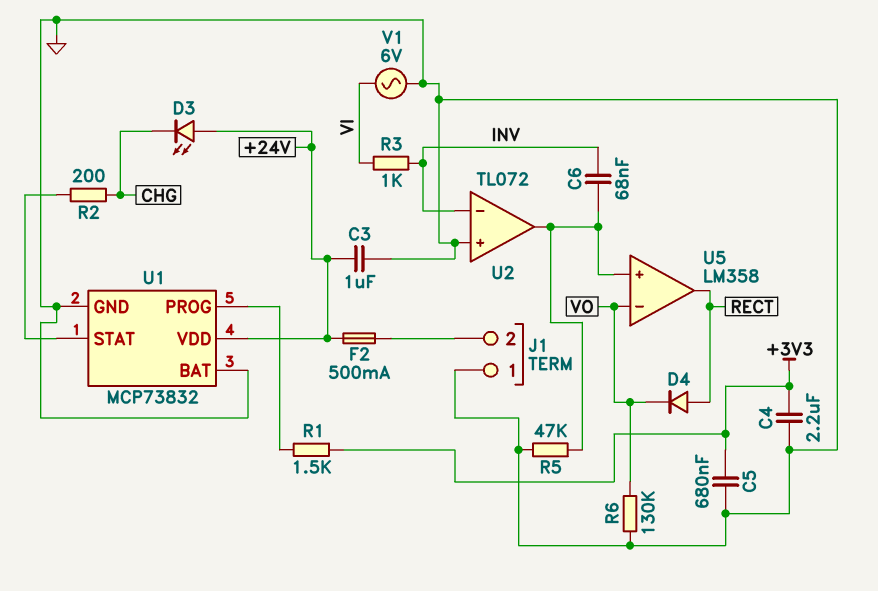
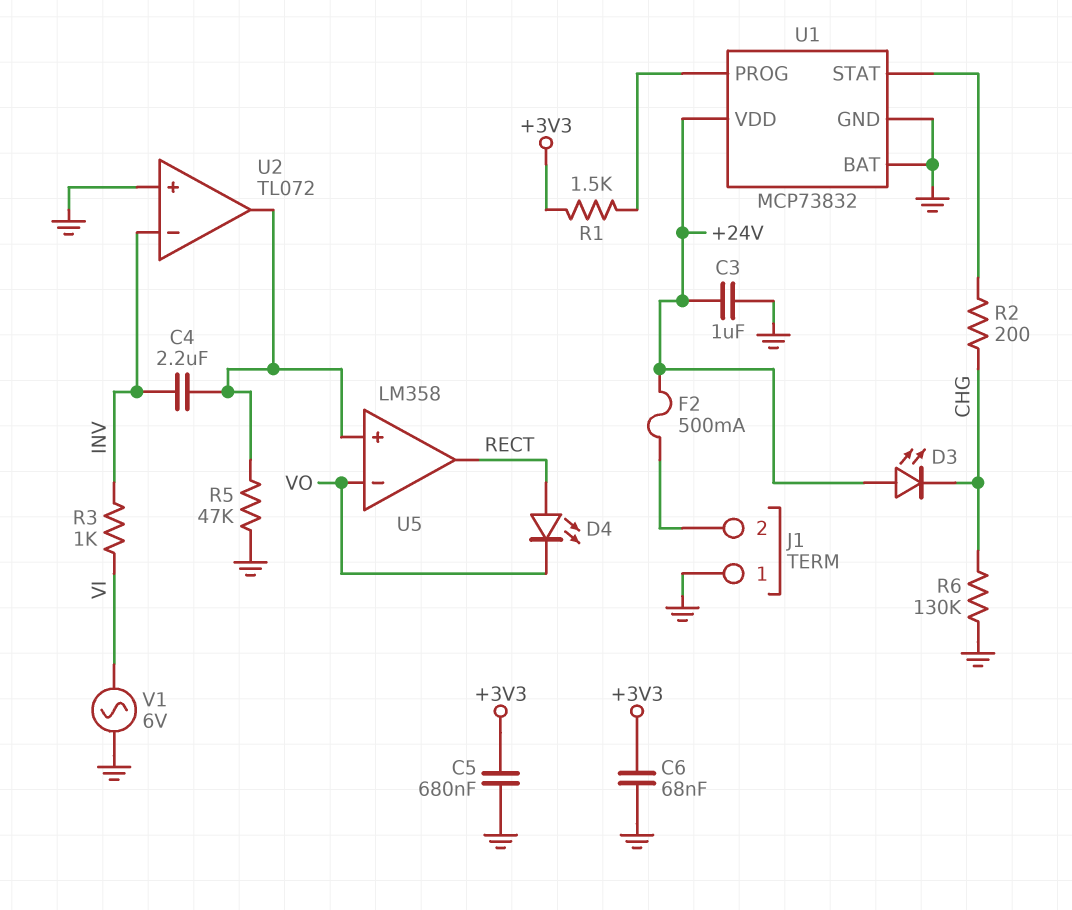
C4: 2.2uF (+3V3, GND) -> 2.2uF (INV, U2/out)
C6: 68nF (INV, U2/out) -> 68nF (+3V3, GND)
D4: diode (A RECT, K VO) -> LED (A RECT, K VO)
R6: 130k (GND, VO) -> 130k (CHG, GND)

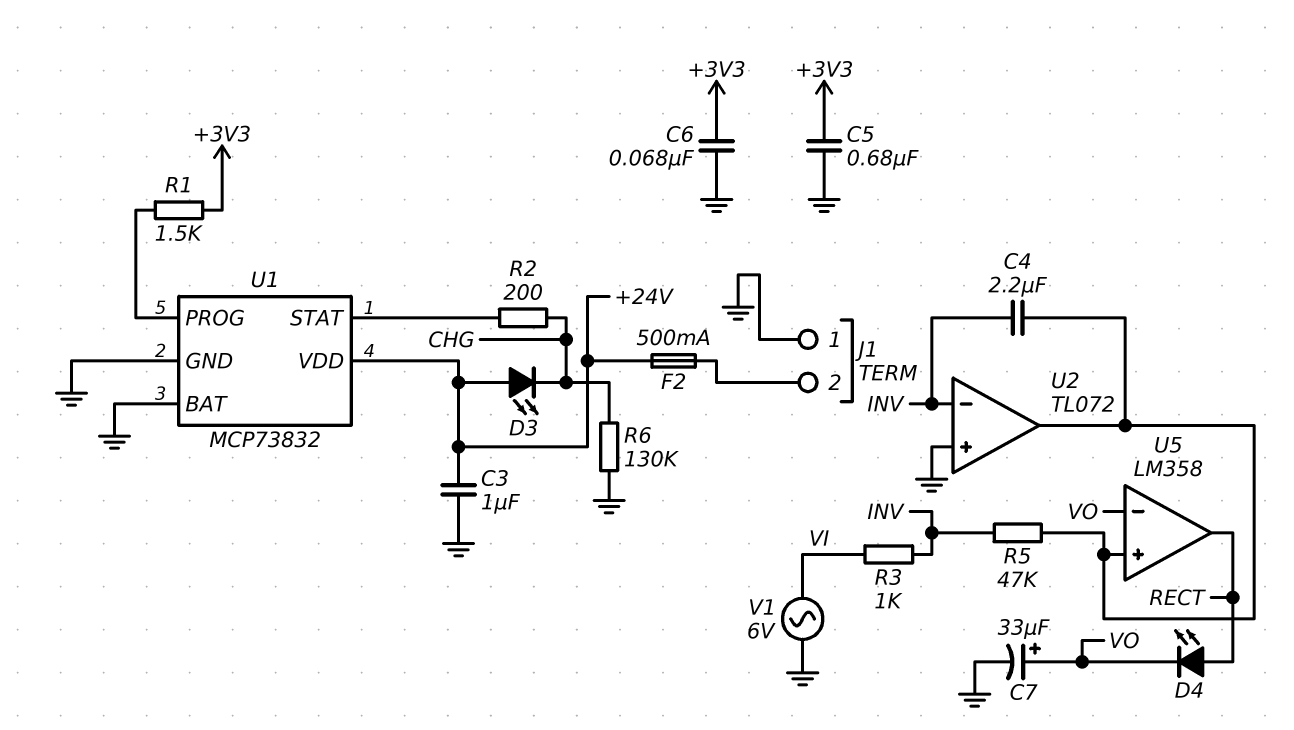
C7: none -> 33uF (plus VO, minus GND)
R5: 47k (GND, U2/out) -> 47k (INV, U2/out)

